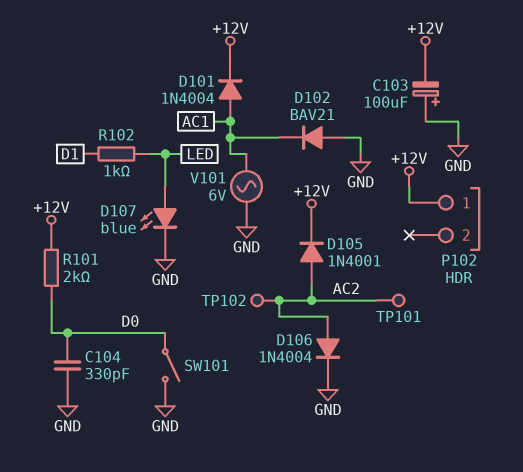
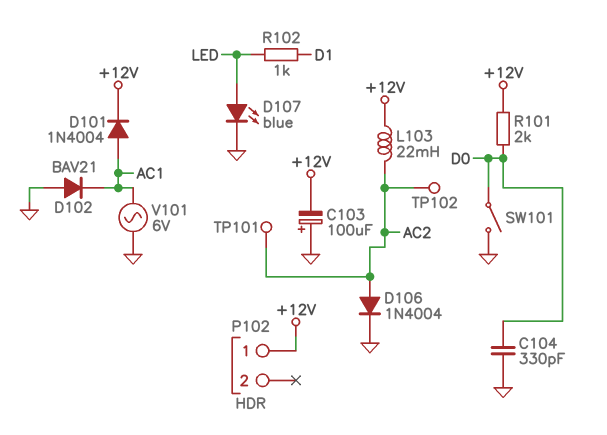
D105: diode 1N4001 (A AC2, K +12V) -> none
L103: none -> 22mH (+12V, AC2)

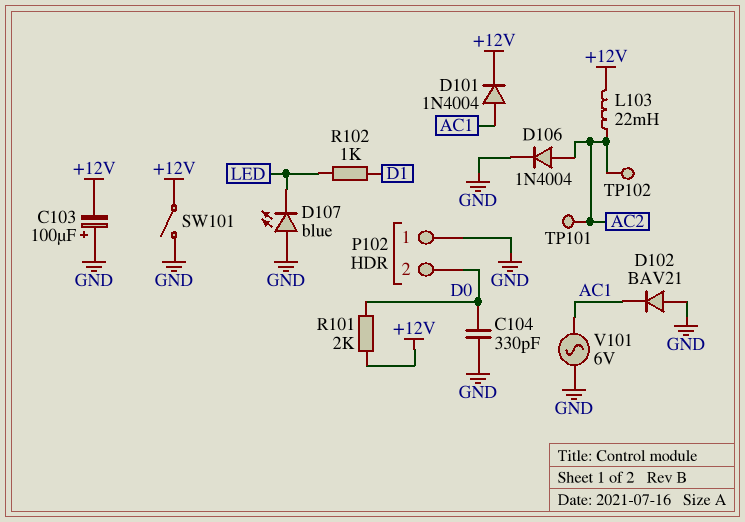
D107: LED blue (A LED, K GND) -> LED blue (A GND, K LED)
P102 pin 1: +12V -> GND
P102 pin 2: none -> D0
SW101: switch (D0, GND) -> switch (+12V, GND)

